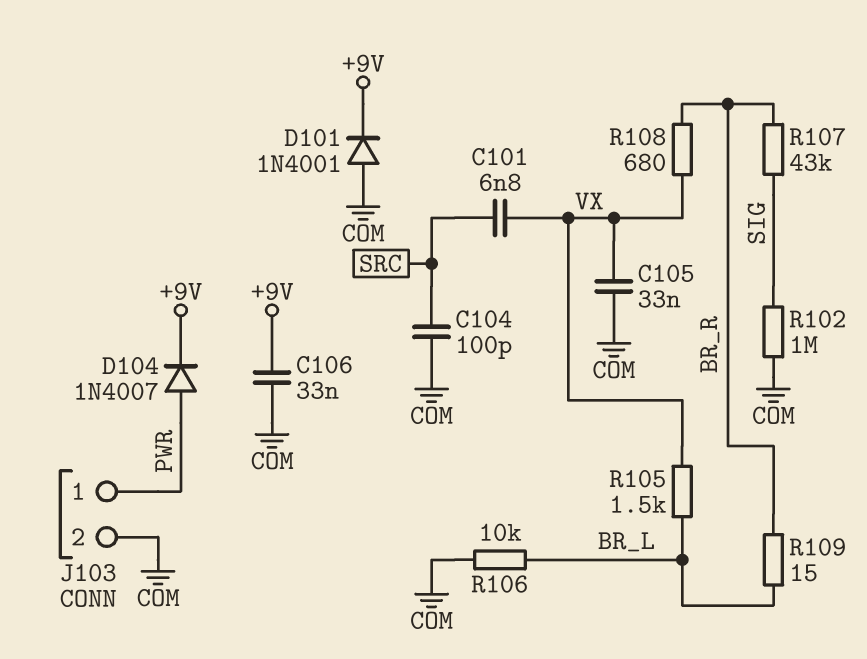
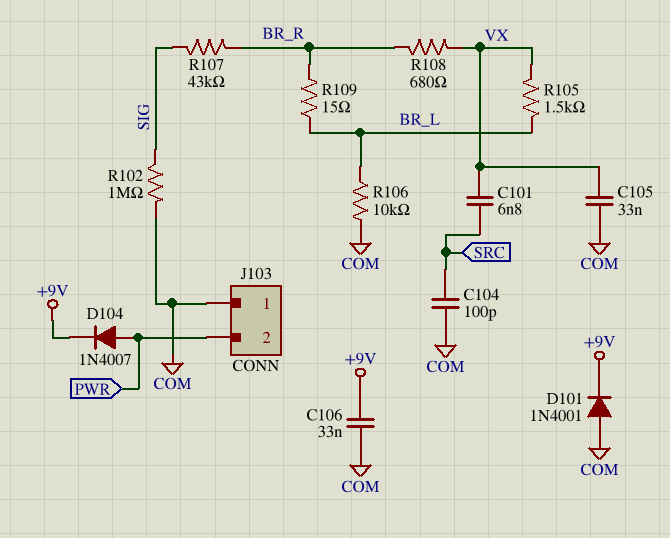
J103 pin 1: PWR -> COM
J103 pin 2: COM -> PWR

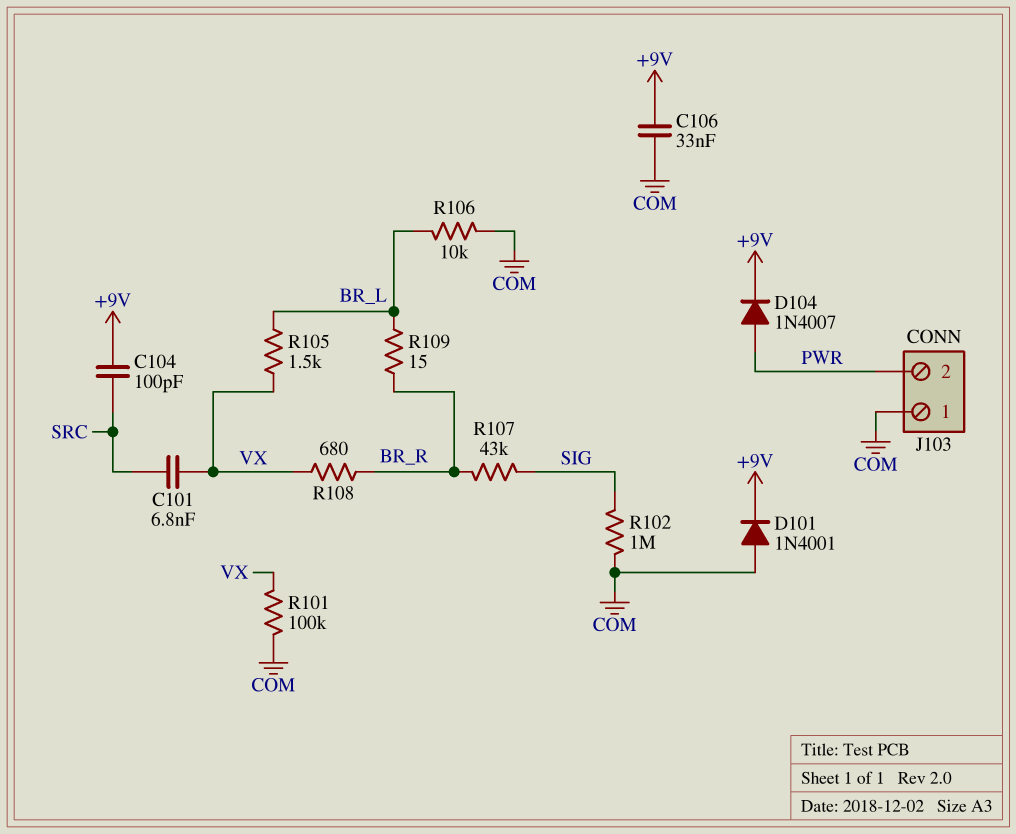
C104: 100pF (COM, SRC) -> 100pF (+9V, SRC)
C105: 33nF (COM, VX) -> none
R101: none -> 100k (COM, VX)

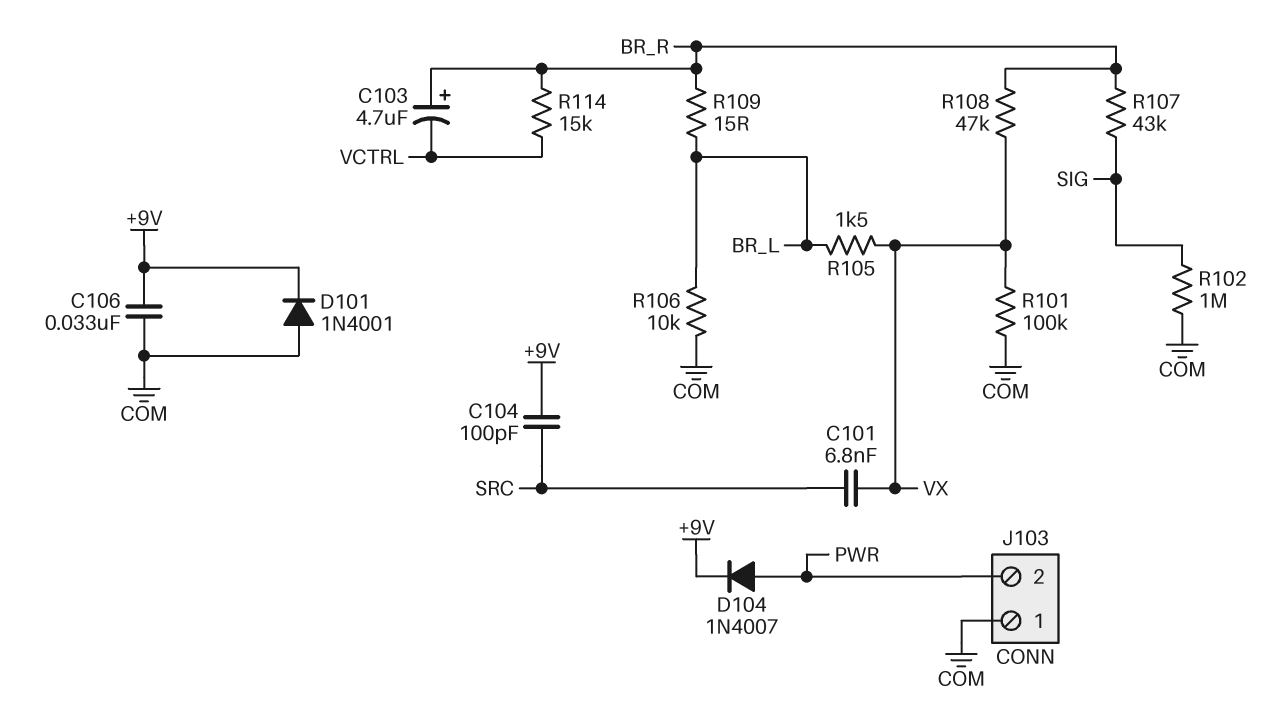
C103: none -> 4.7uF (plus BR_R, minus VCTRL)
R108: 680 (BR_R, VX) -> 47k (BR_R, VX)
R114: none -> 15k (BR_R, VCTRL)

